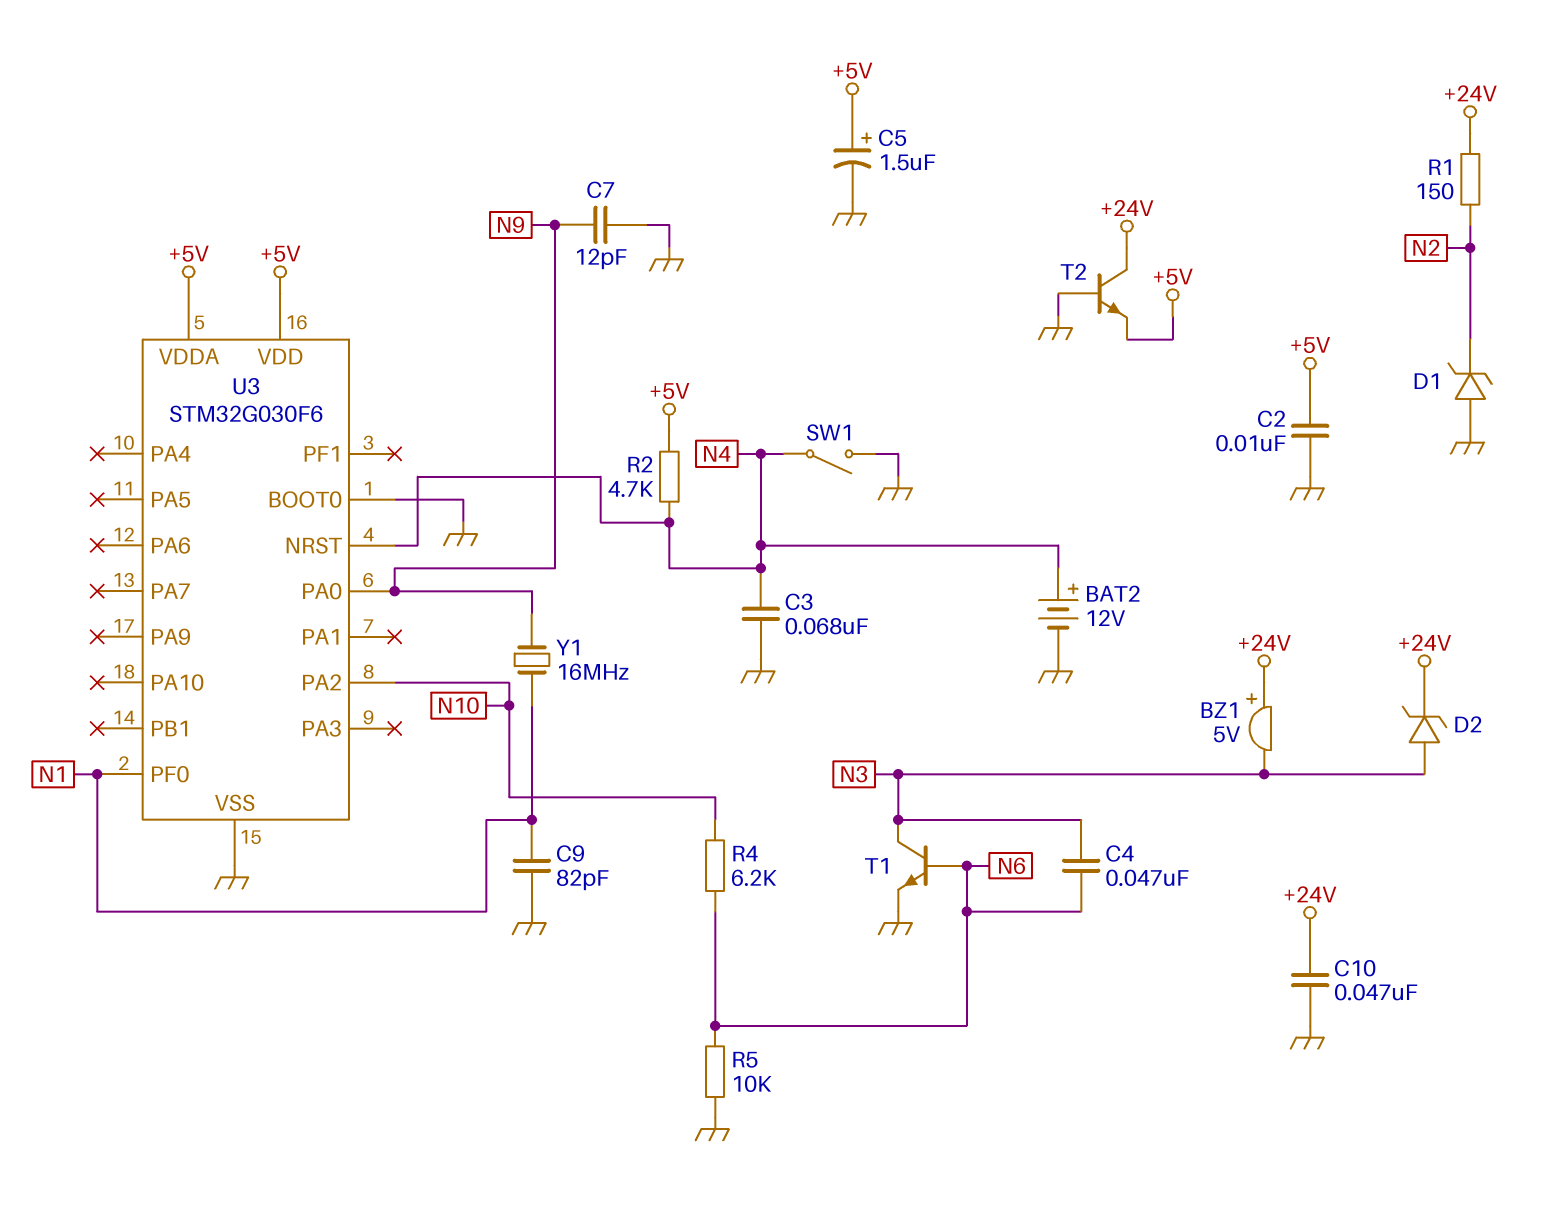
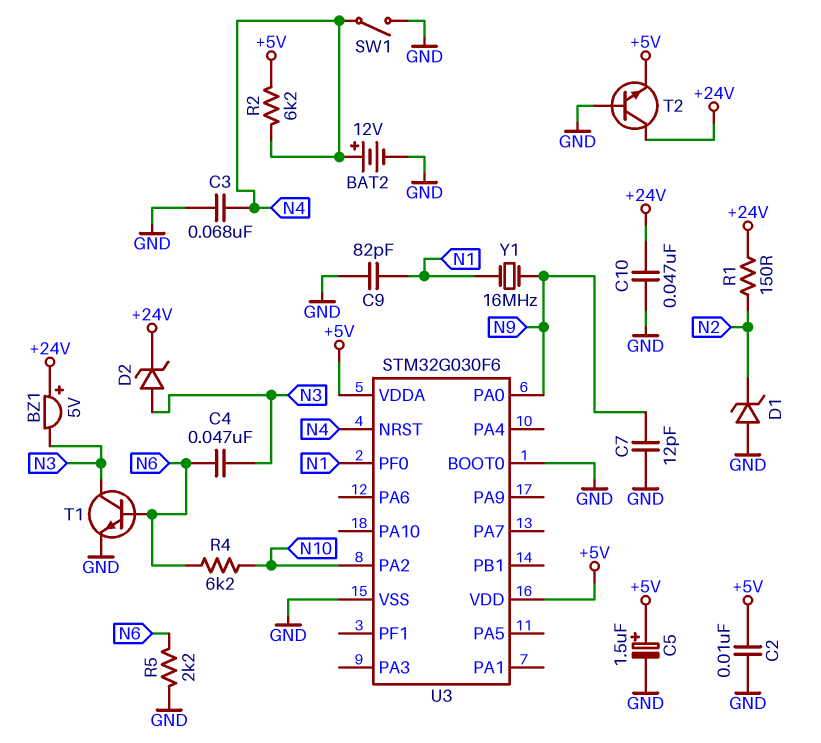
R2: 4.7k (+5V, N4) -> 6.2k (+5V, N4)
R5: 10k (GND, N6) -> 2.2k (GND, N6)

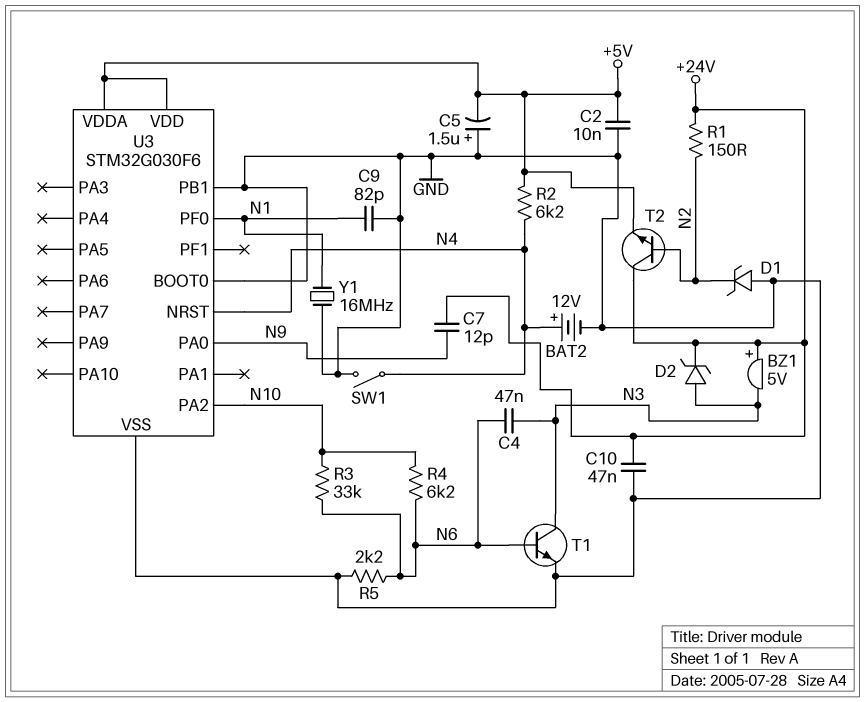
C3: 68nF (GND, N4) -> none
C5: 1.5uF (plus +5V, minus GND) -> 1.5uF (plus GND, minus +5V)
C7: 12pF (GND, N9) -> 12pF (+24V, N9)
R3: none -> 33k (N6, N10)
T2: NPN (B GND, C +24V, E +5V) -> NPN (B N2, C +24V, E +5V)
U3 pin PB1: none -> GND
Y1: 16MHz (N1, N9) -> 16MHz (GND, N1)

